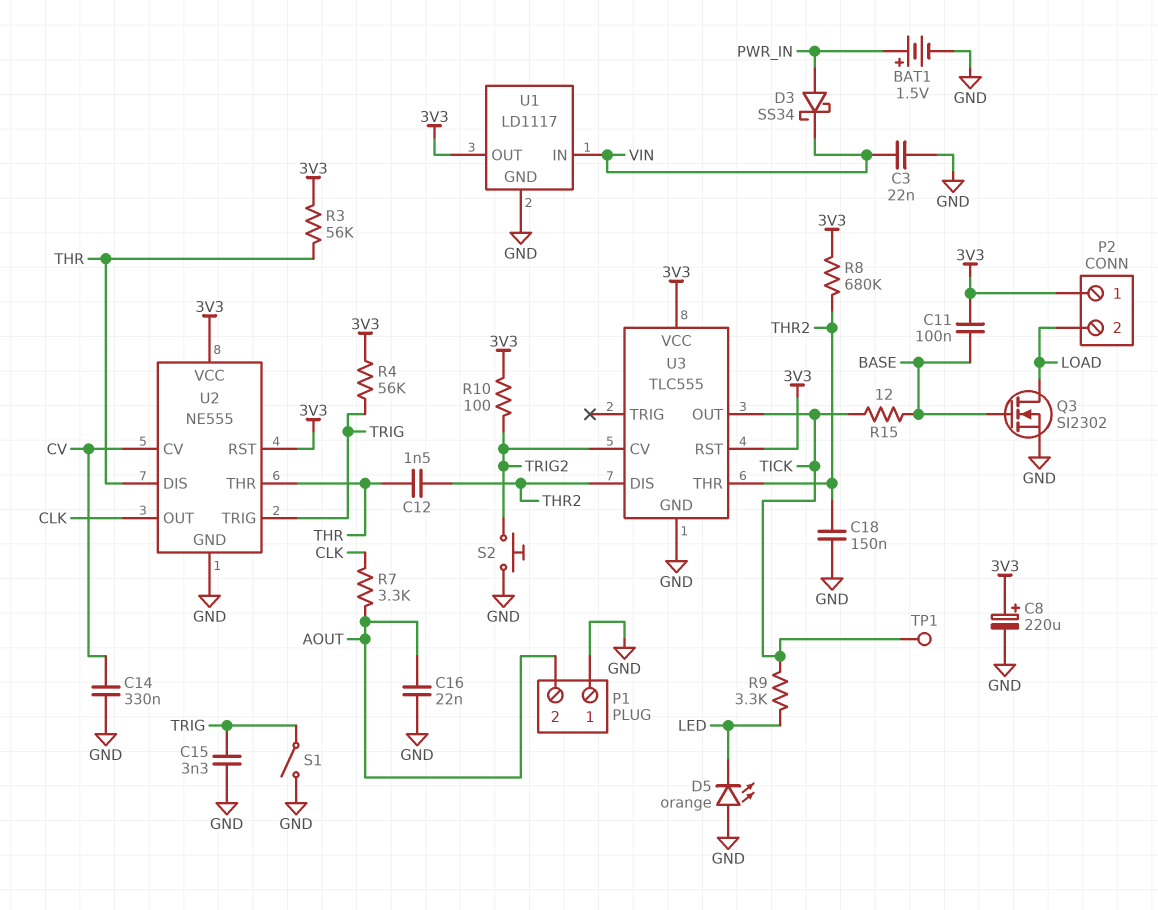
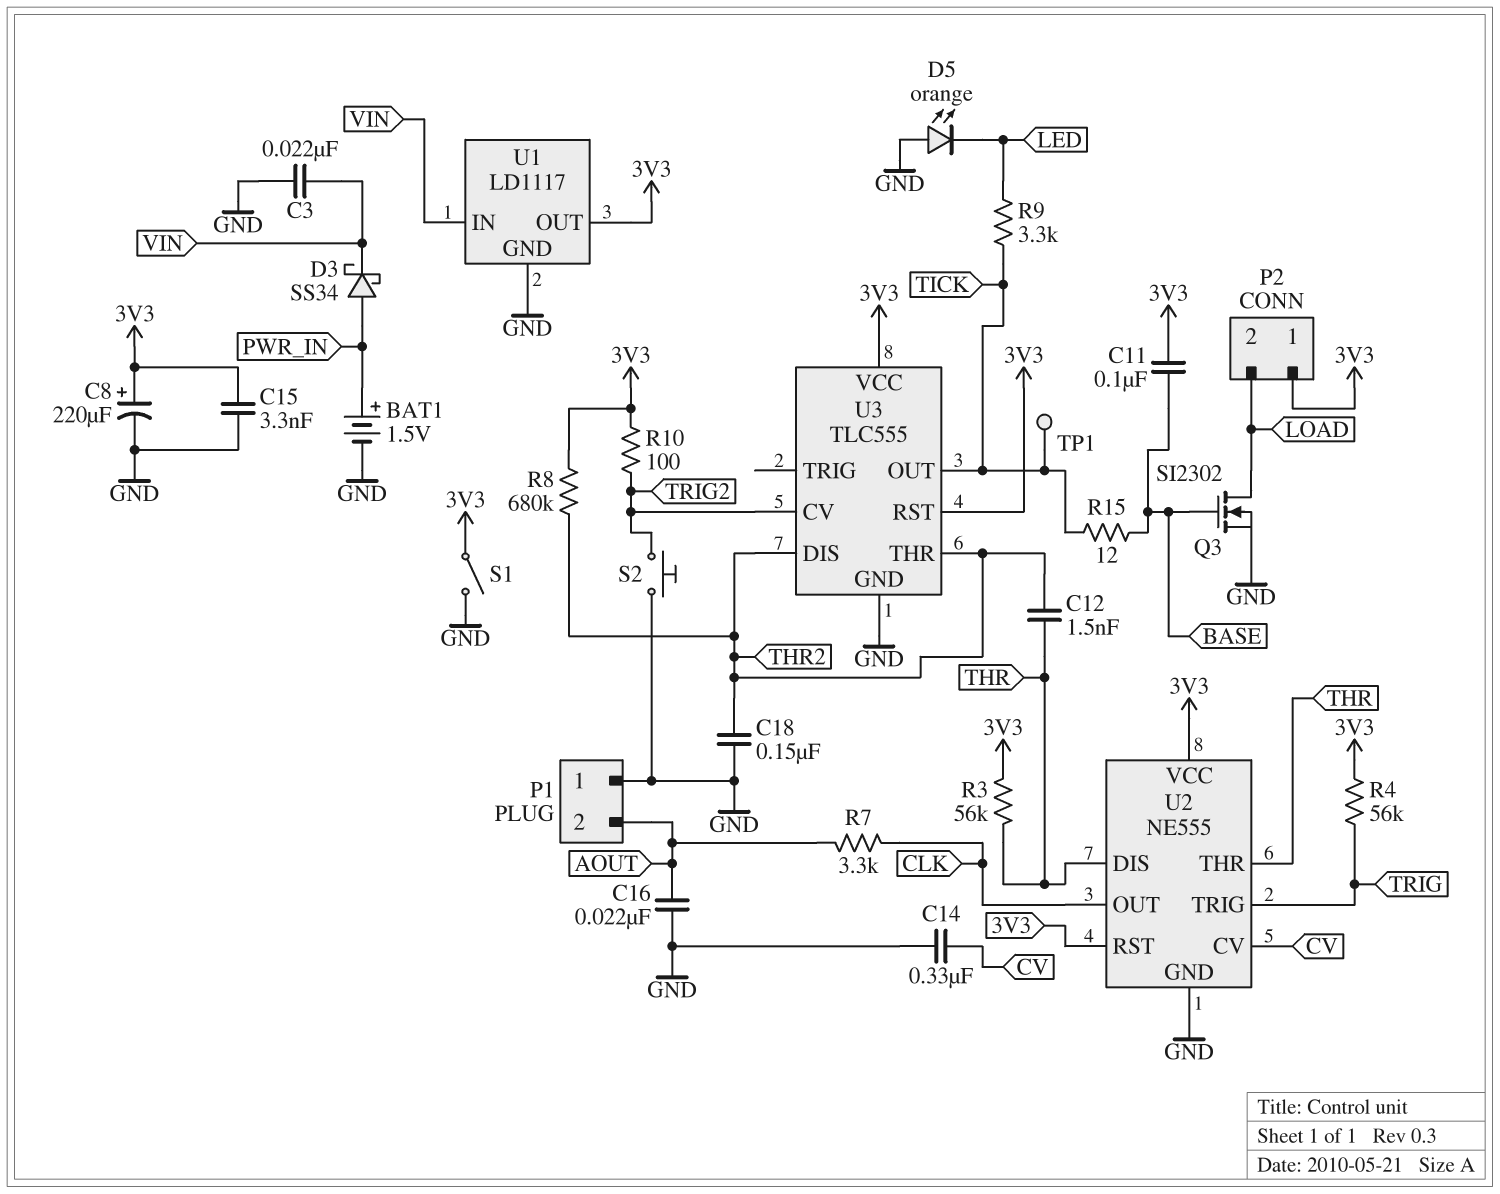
C15: 3.3nF (GND, TRIG) -> 3.3nF (3V3, GND)
S1: switch (GND, TRIG) -> switch (3V3, GND)

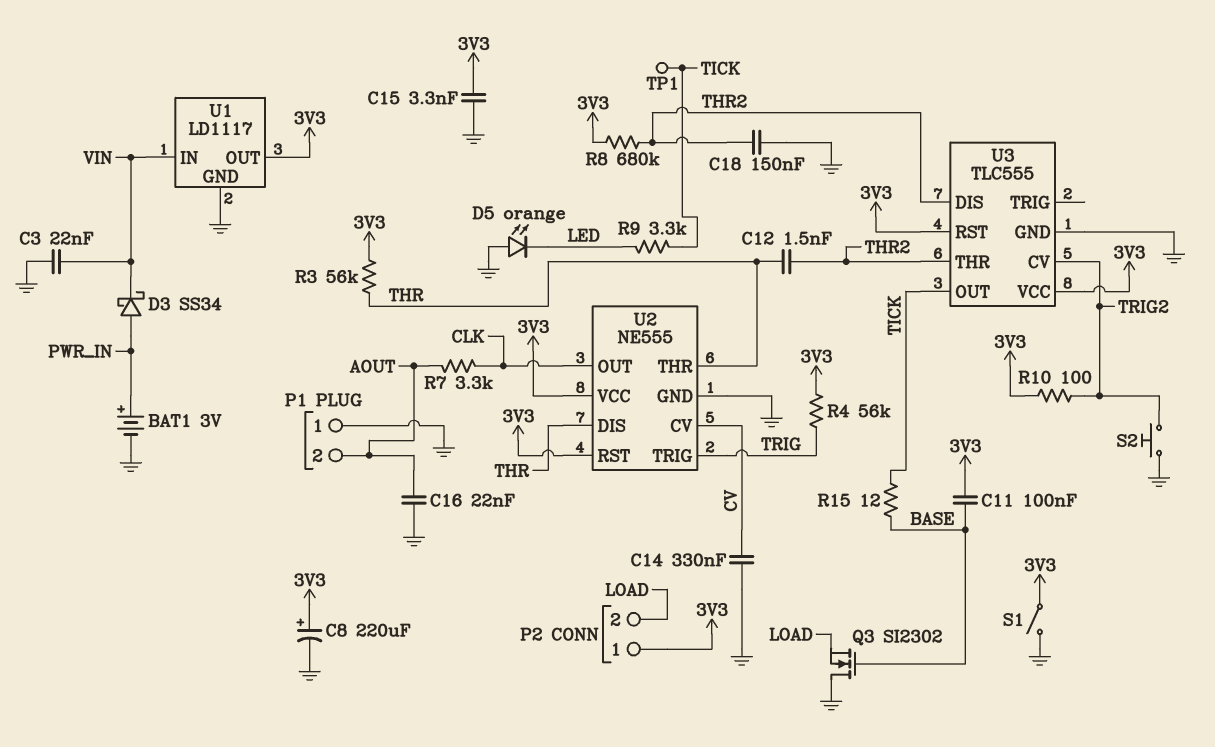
BAT1: 1.5V (plus PWR_IN, minus GND) -> 3V (plus PWR_IN, minus GND)
Q3: NMOS SI2302 (G BASE, D LOAD, S GND) -> NMOS SI2302 (G BASE, D GND, S LOAD)

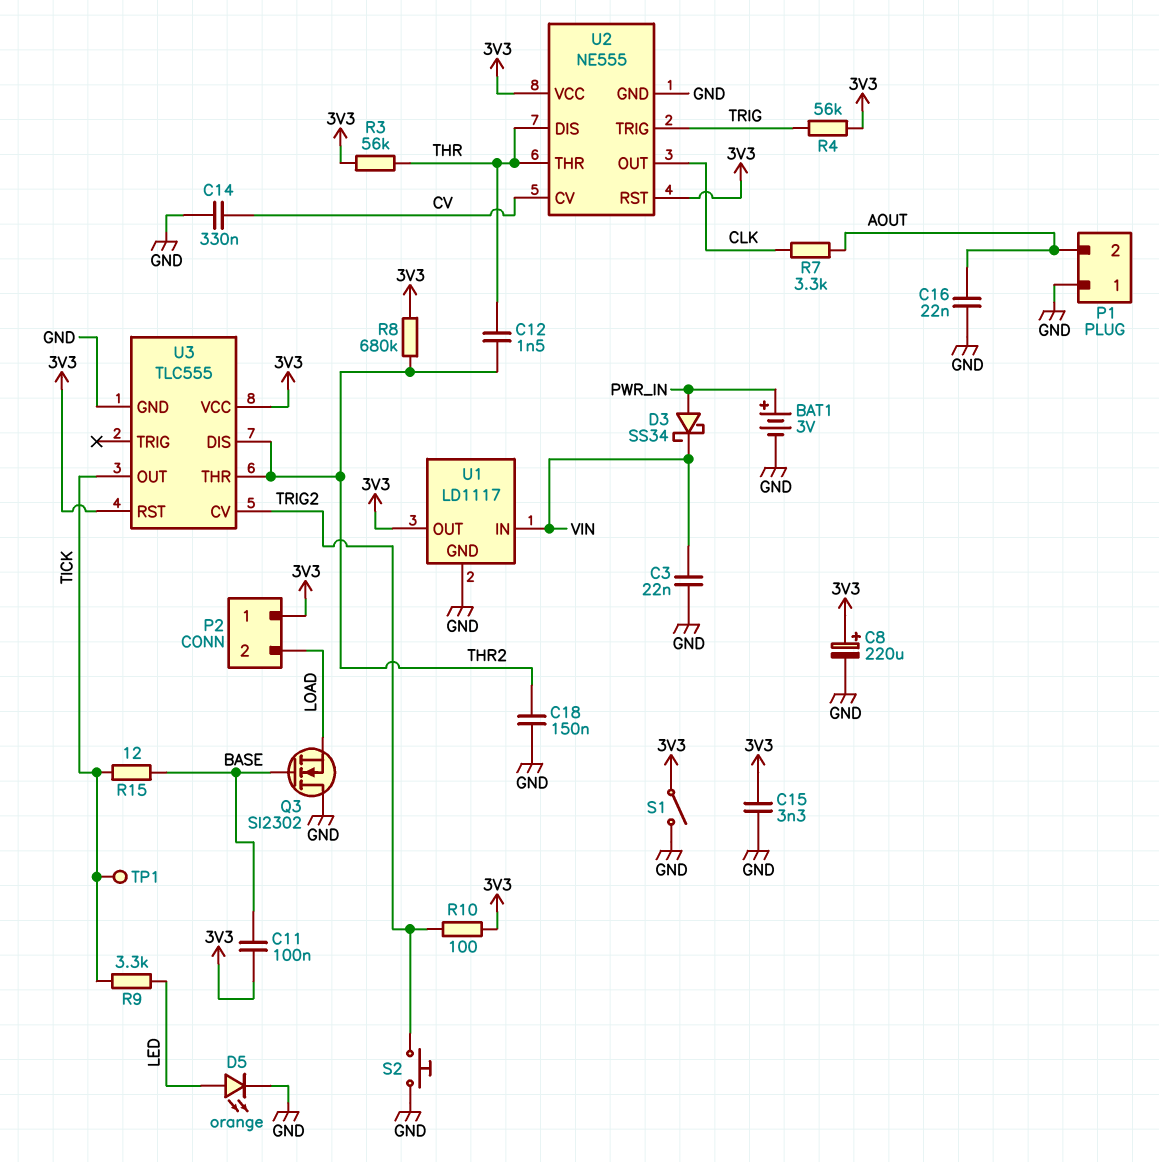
D5: LED orange (A GND, K LED) -> LED orange (A LED, K GND)

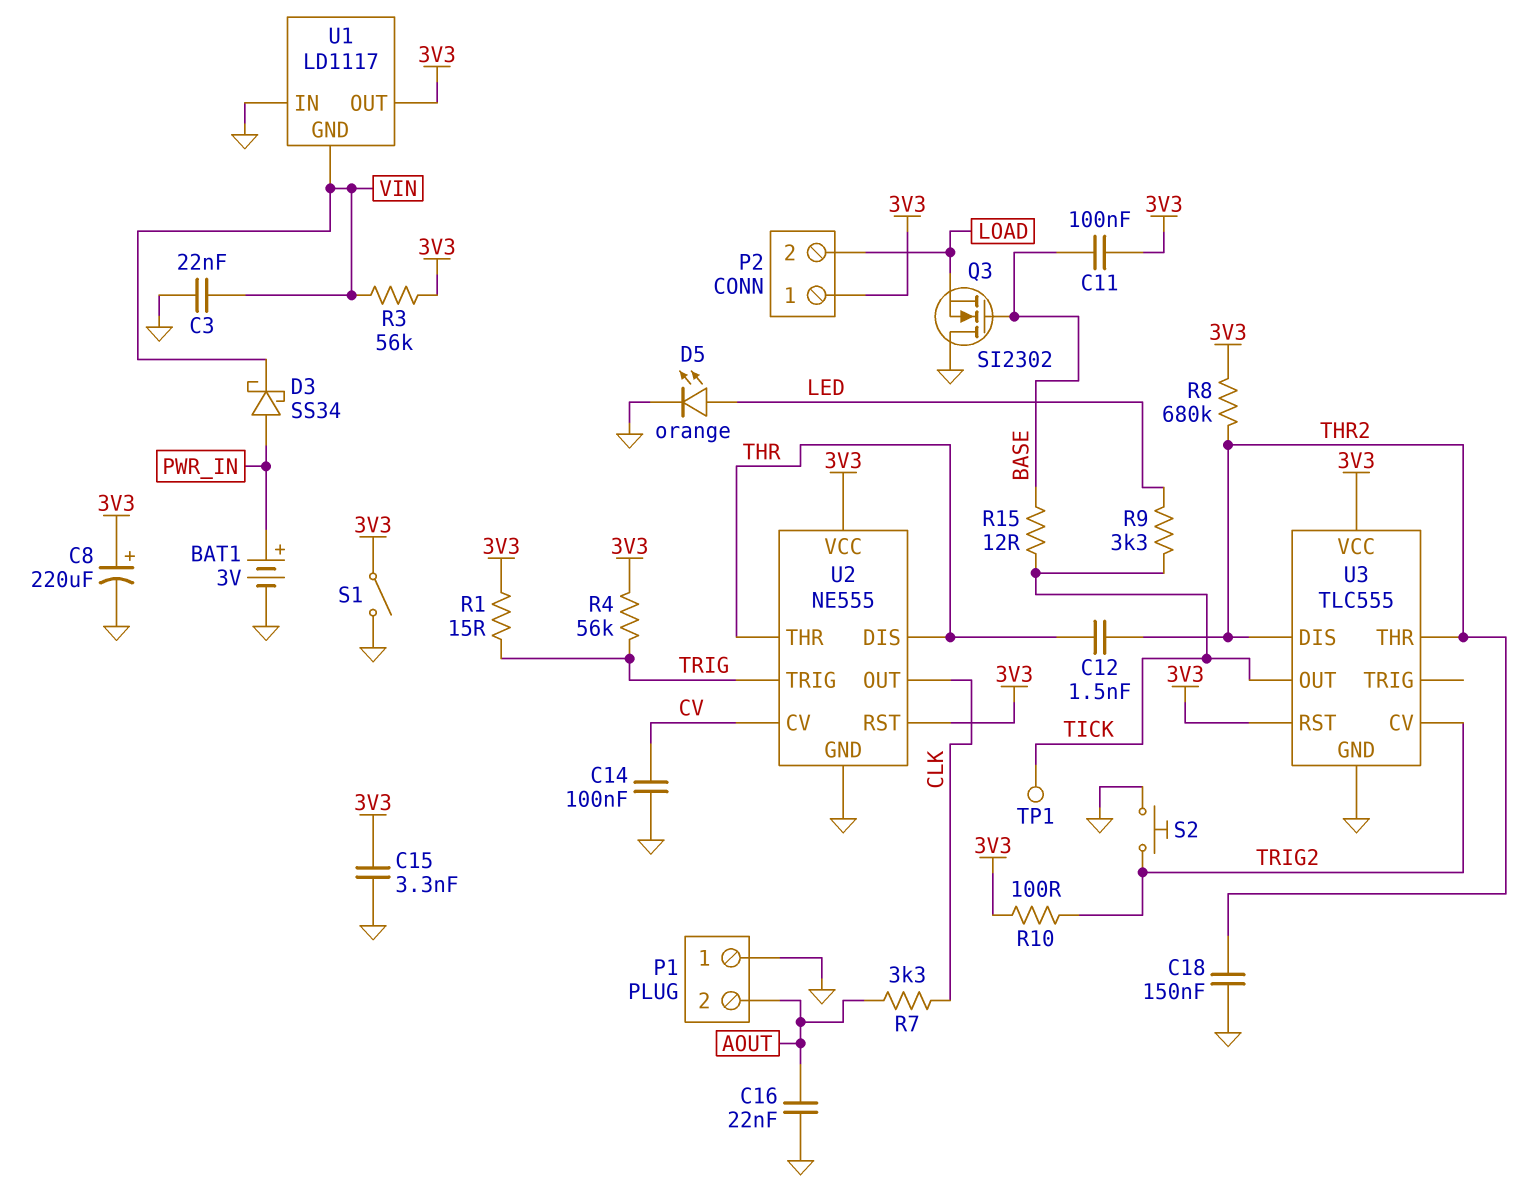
C14: 330nF (CV, GND) -> 100nF (CV, GND)
R1: none -> 15 (3V3, TRIG)
R3: 56k (3V3, THR) -> 56k (3V3, VIN)
U1 pin GND: GND -> VIN
U1 pin IN: VIN -> GND

